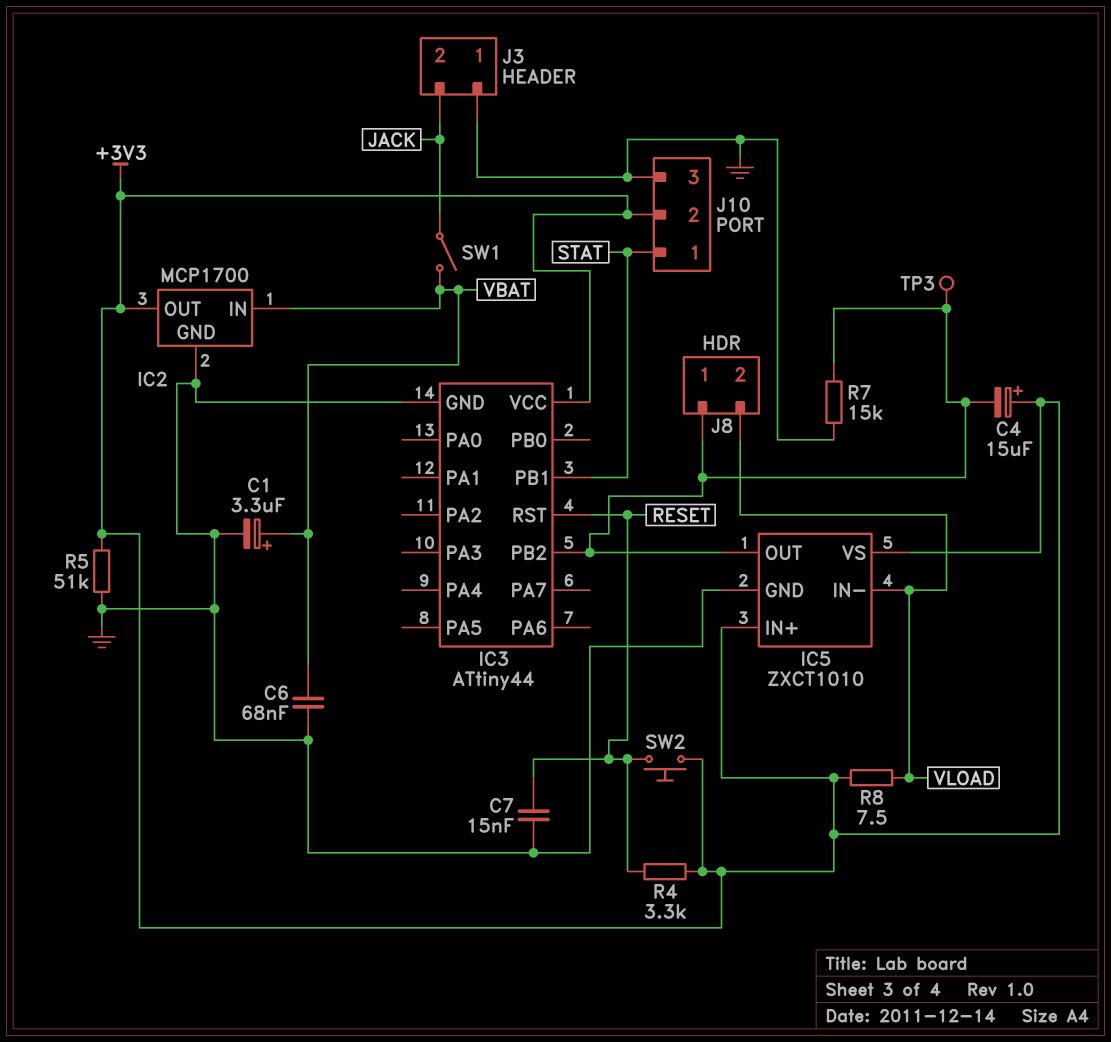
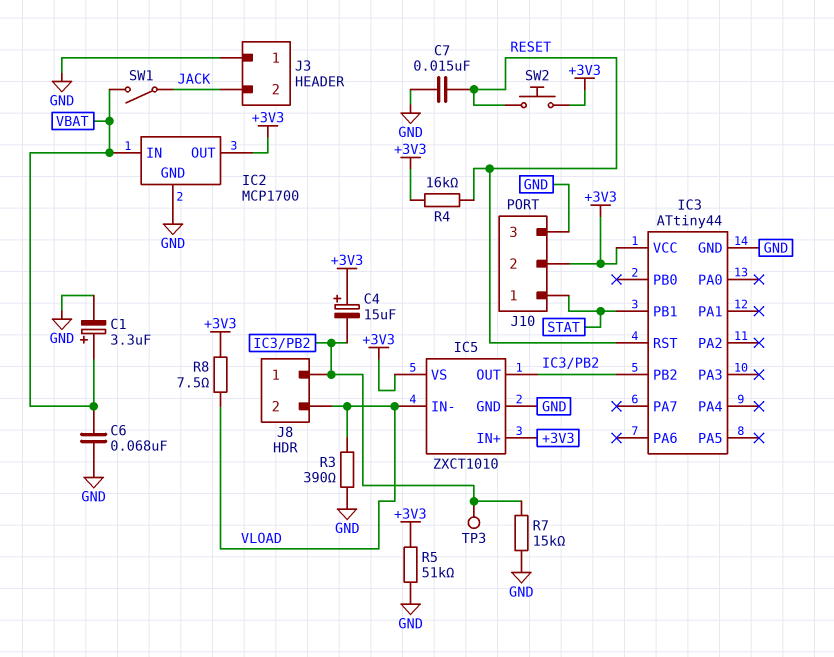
R3: none -> 390 (GND, VLOAD)
R4: 3.3k (+3V3, RESET) -> 16k (+3V3, RESET)

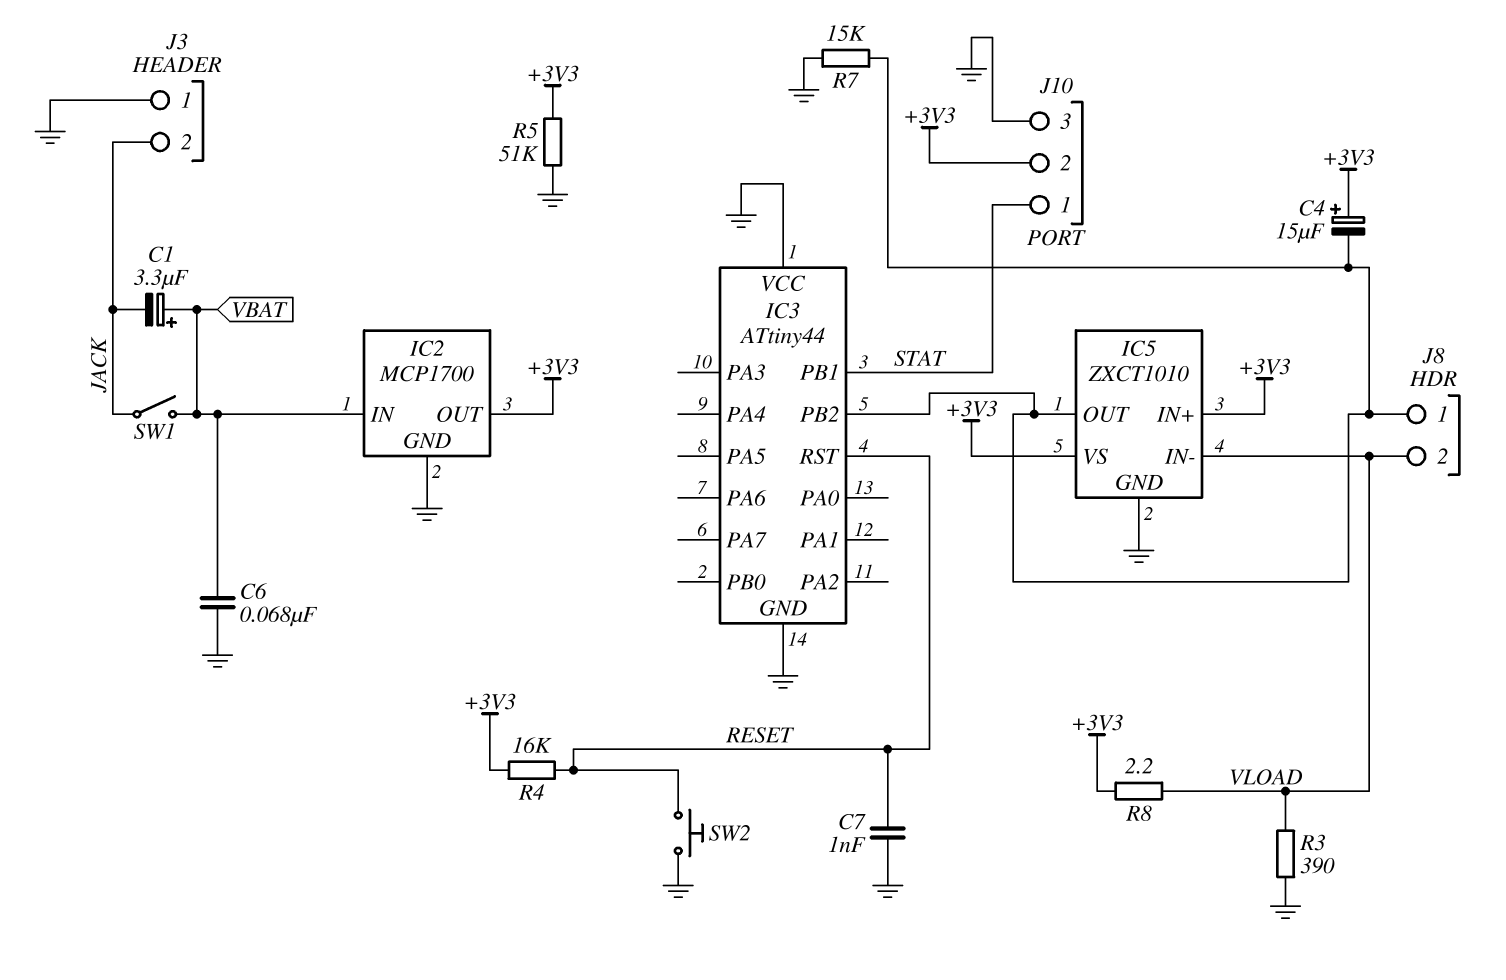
C1: 3.3uF (plus VBAT, minus GND) -> 3.3uF (plus VBAT, minus JACK)
C7: 15nF (GND, RESET) -> 1nF (GND, RESET)
IC3 pin VCC: +3V3 -> GND
R8: 7.5 (+3V3, VLOAD) -> 2.2 (+3V3, VLOAD)
SW2: button (+3V3, RESET) -> button (GND, RESET)
TP3: test point (IC3/PB2) -> none

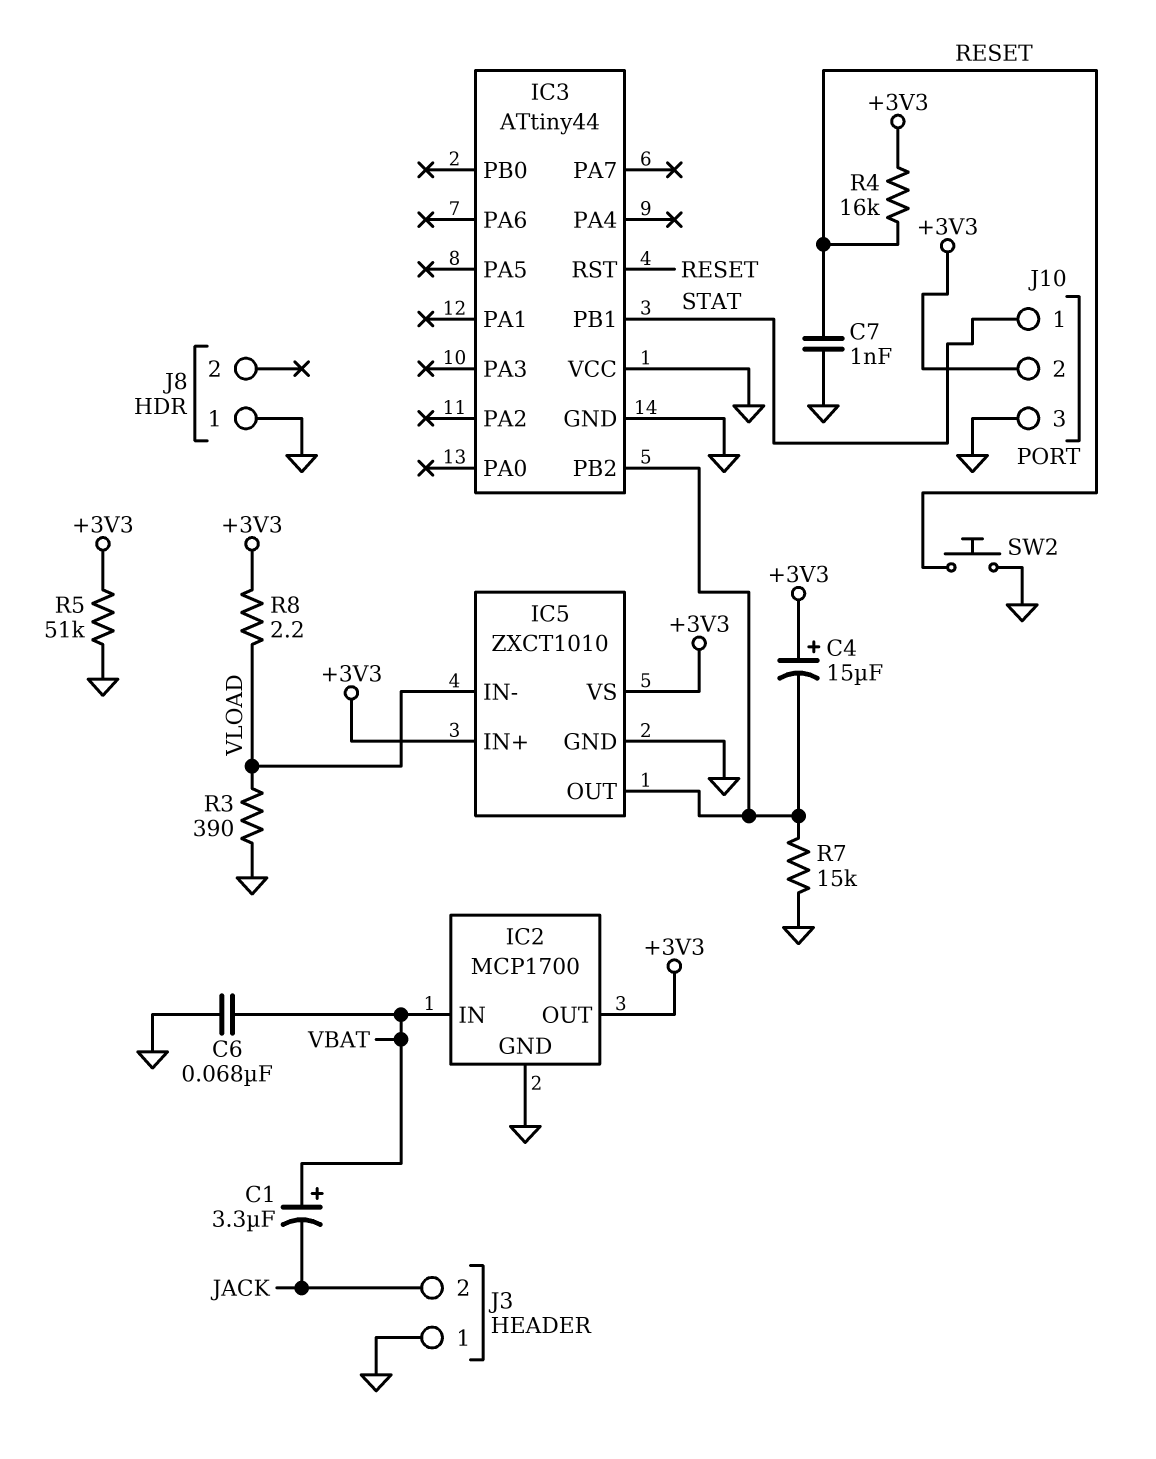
J8 pin 1: IC3/PB2 -> GND
J8 pin 2: VLOAD -> none
SW1: switch (JACK, VBAT) -> none

